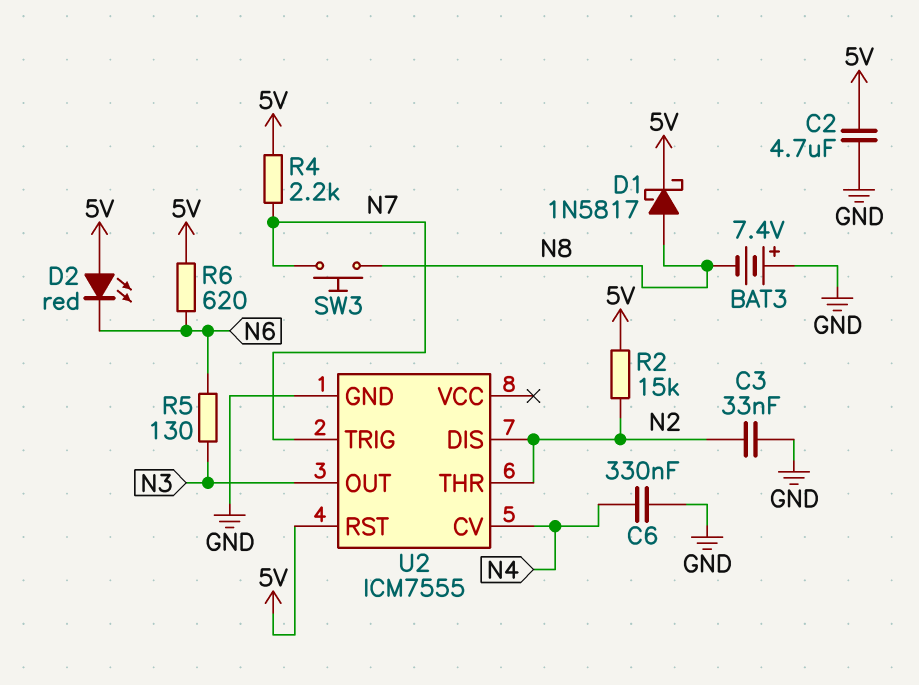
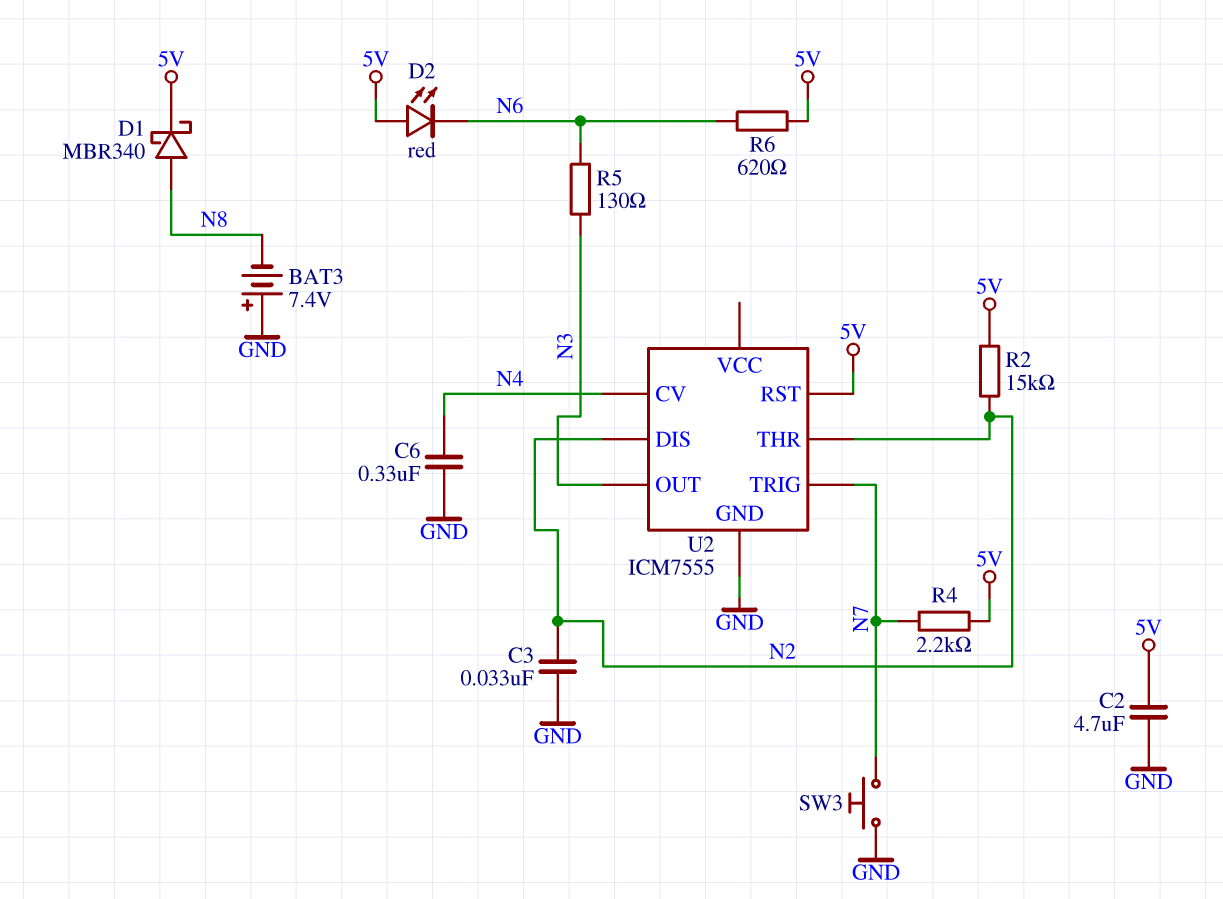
D1: schottky 1N5817 (A N8, K 5V) -> schottky MBR340 (A N8, K 5V)
SW3: button (N7, N8) -> button (GND, N7)

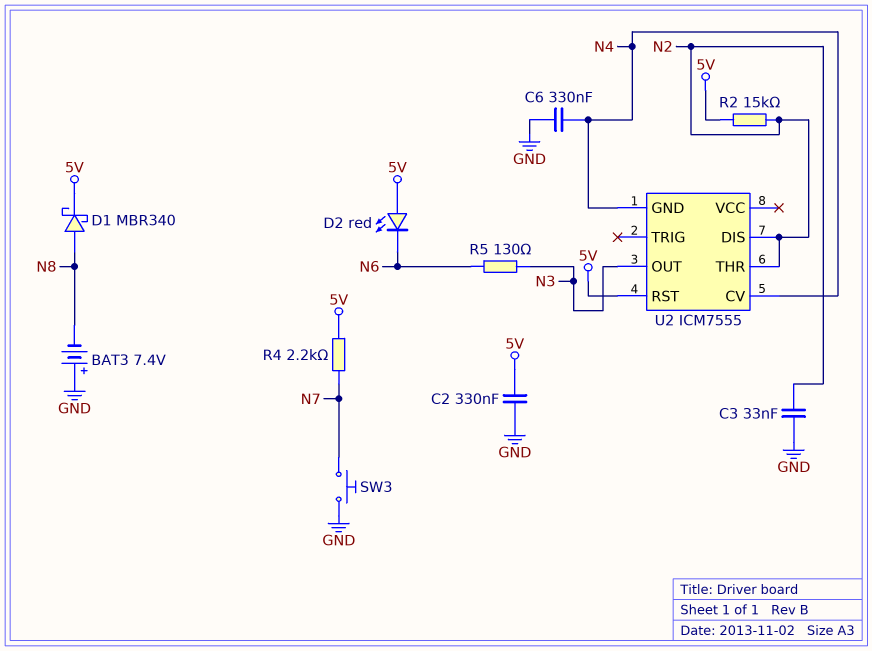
C2: 4.7uF (5V, GND) -> 330nF (5V, GND)
R6: 620 (5V, N6) -> none
U2 pin GND: GND -> N4
U2 pin TRIG: N7 -> none

